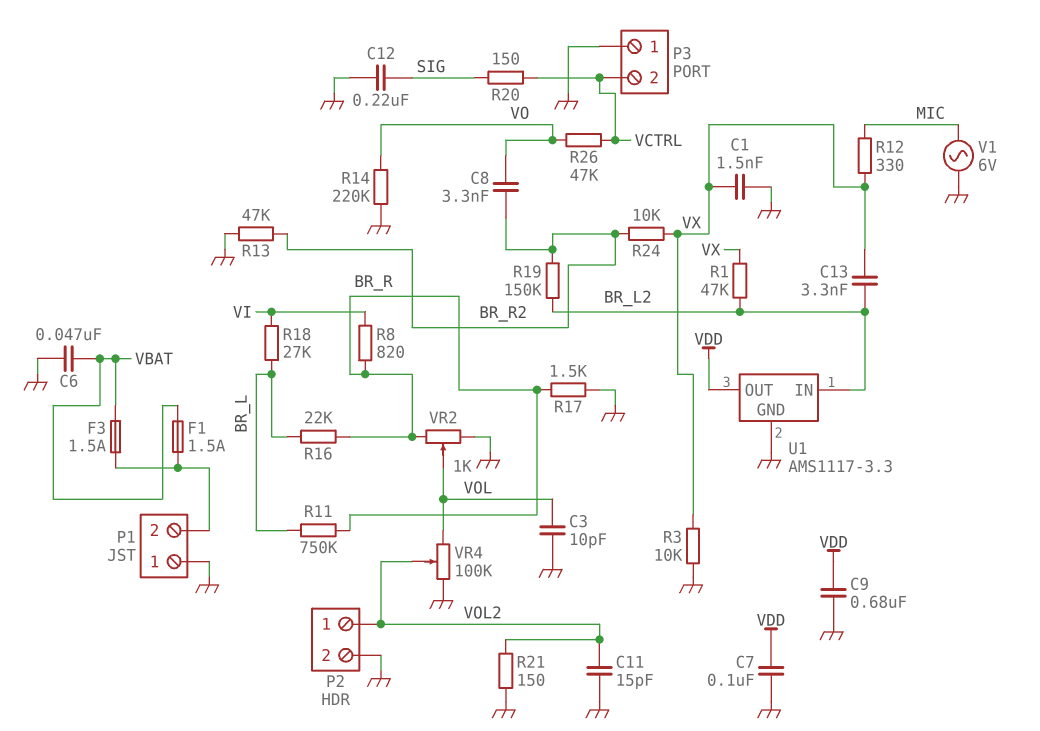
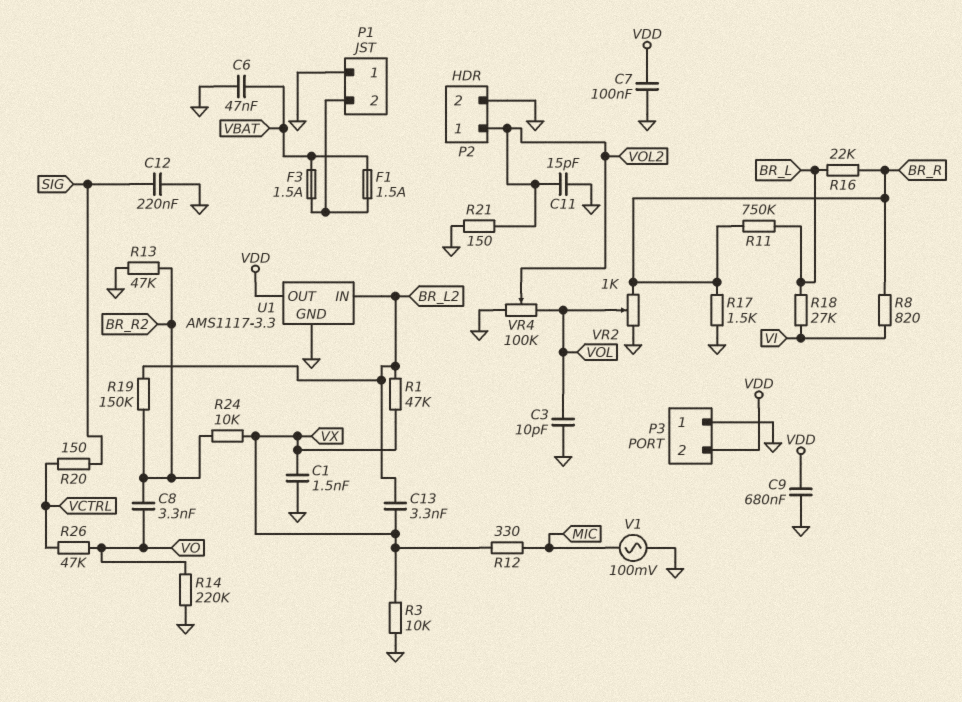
P3 pin 2: VCTRL -> VDD
V1: AC 6V (GND, MIC) -> AC 100mV (GND, MIC)

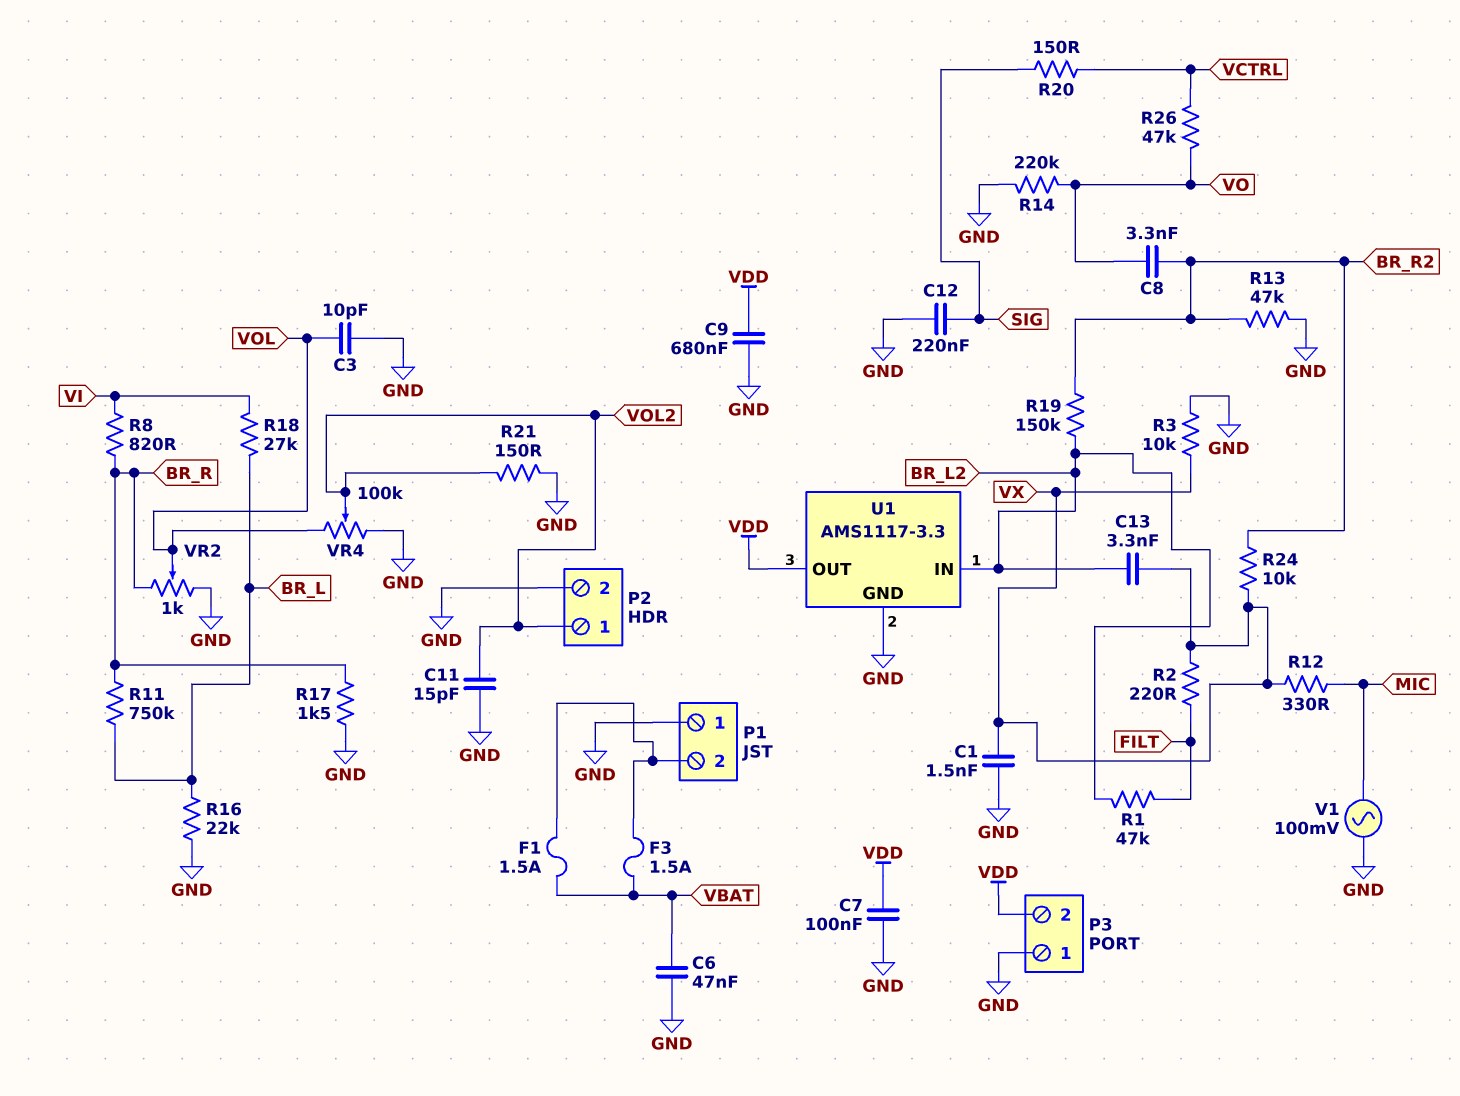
R1: 47k (BR_L2, VX) -> 47k (BR_L2, FILT)
R2: none -> 220 (FILT, VX)
R16: 22k (BR_L, BR_R) -> 22k (BR_L, GND)

